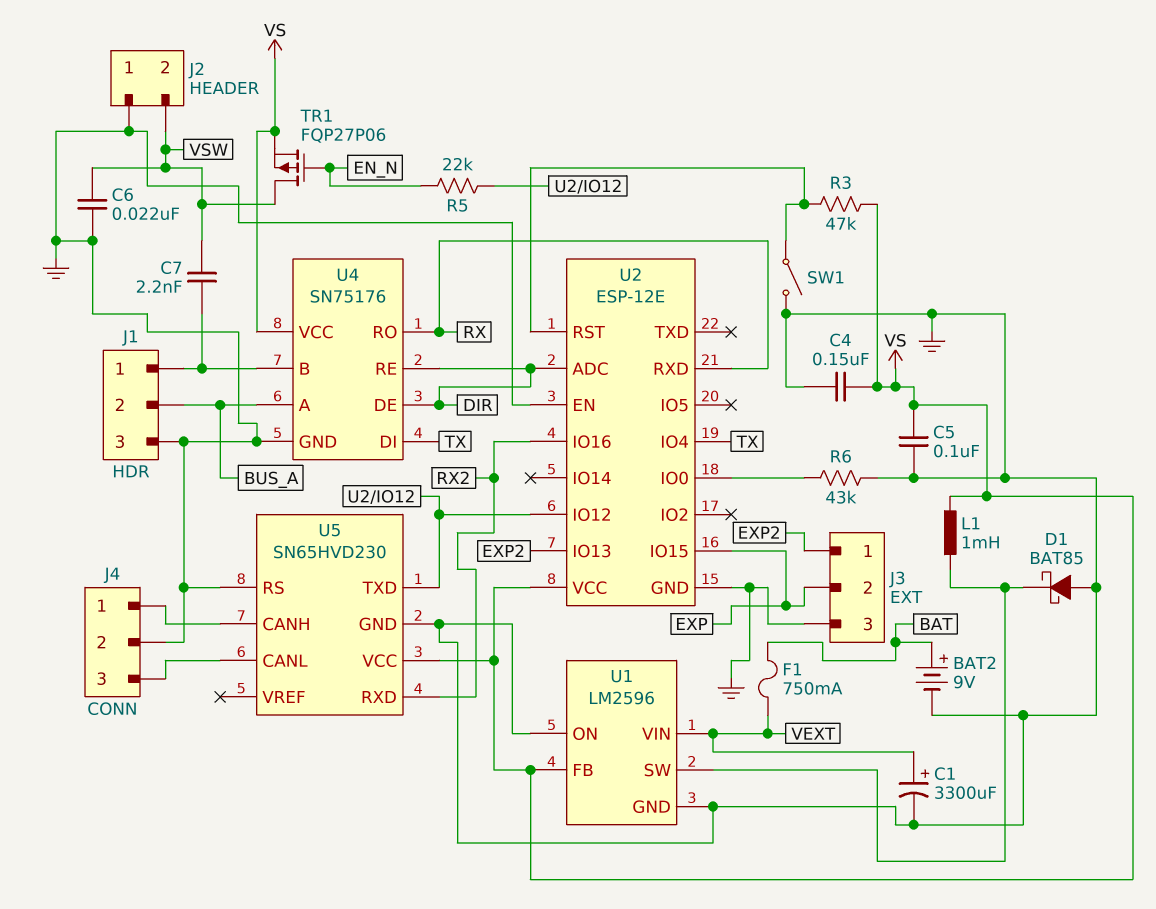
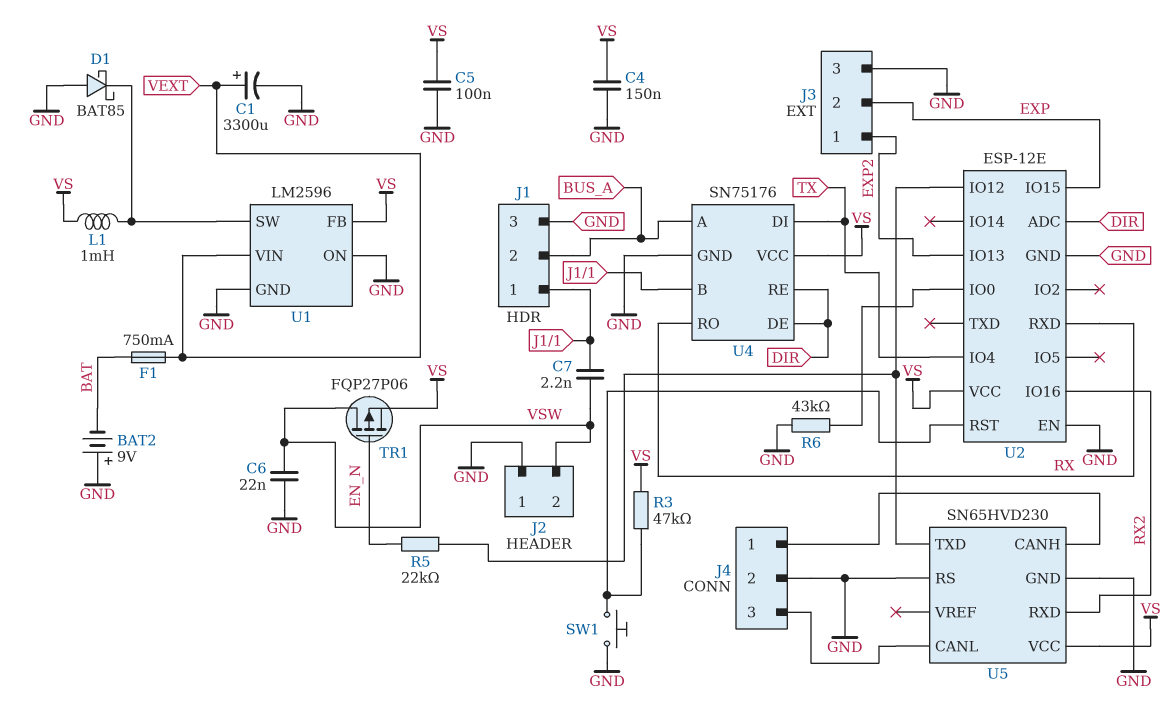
BAT2: 9V (plus BAT, minus GND) -> 9V (plus GND, minus BAT)
SW1: switch (GND, U2/RST) -> button (GND, U2/RST)

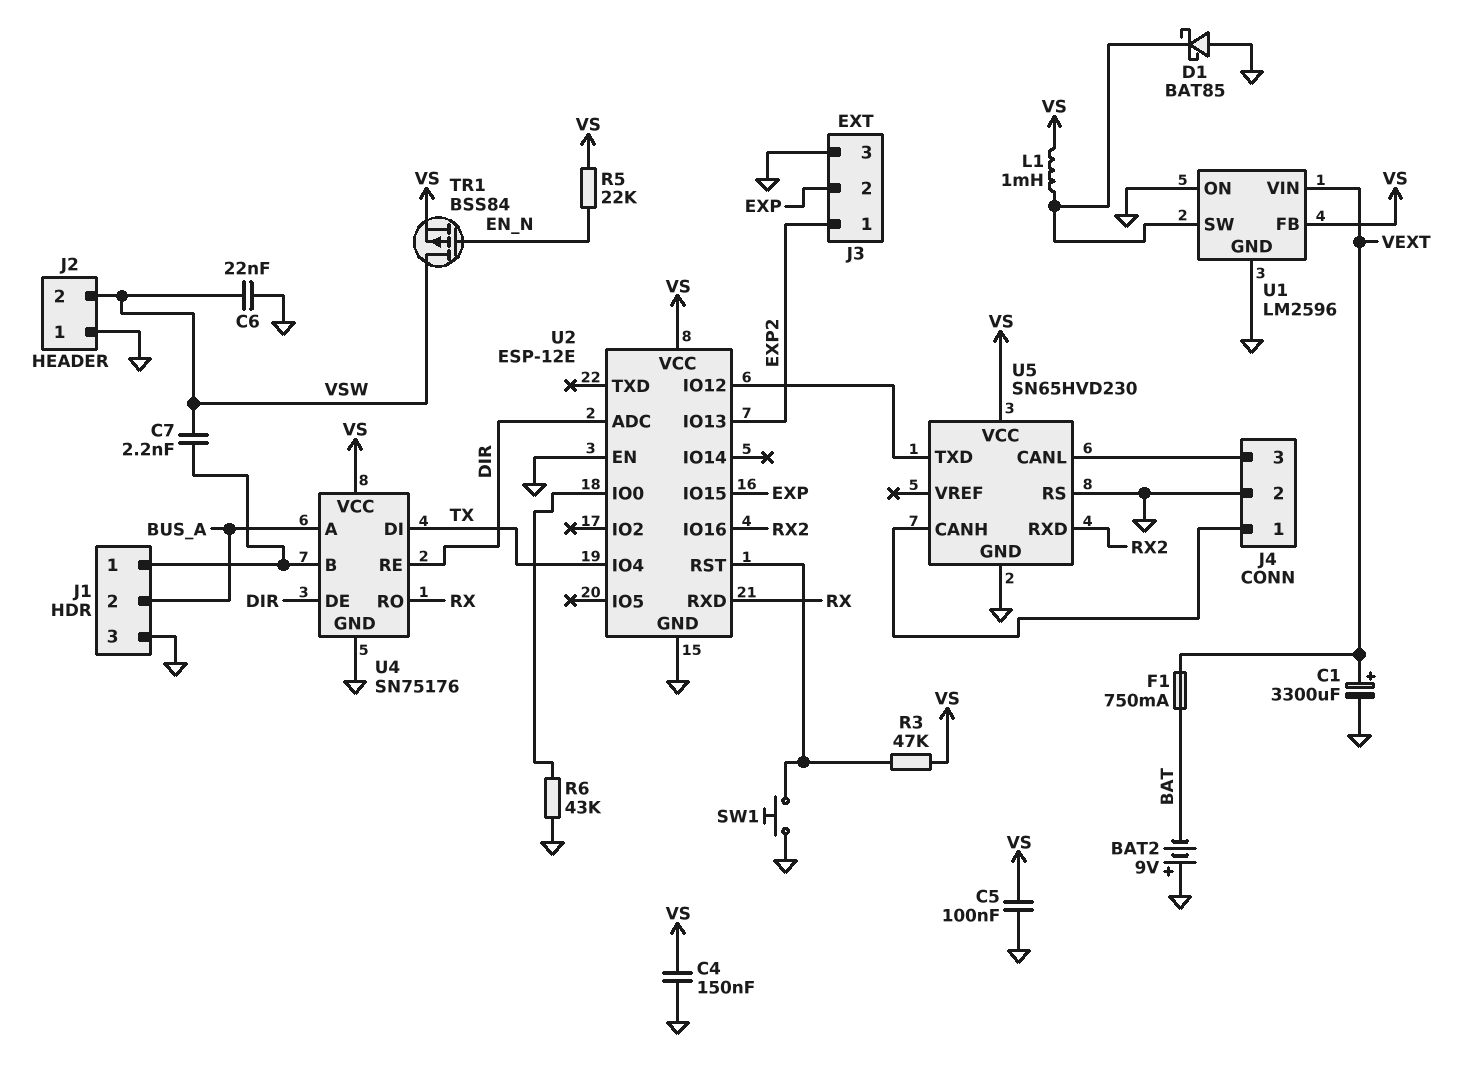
R5: 22k (EN_N, U2/IO12) -> 22k (EN_N, VS)
TR1: PMOS FQP27P06 (G EN_N, D VSW, S VS) -> PMOS BSS84 (G EN_N, D VSW, S VS)

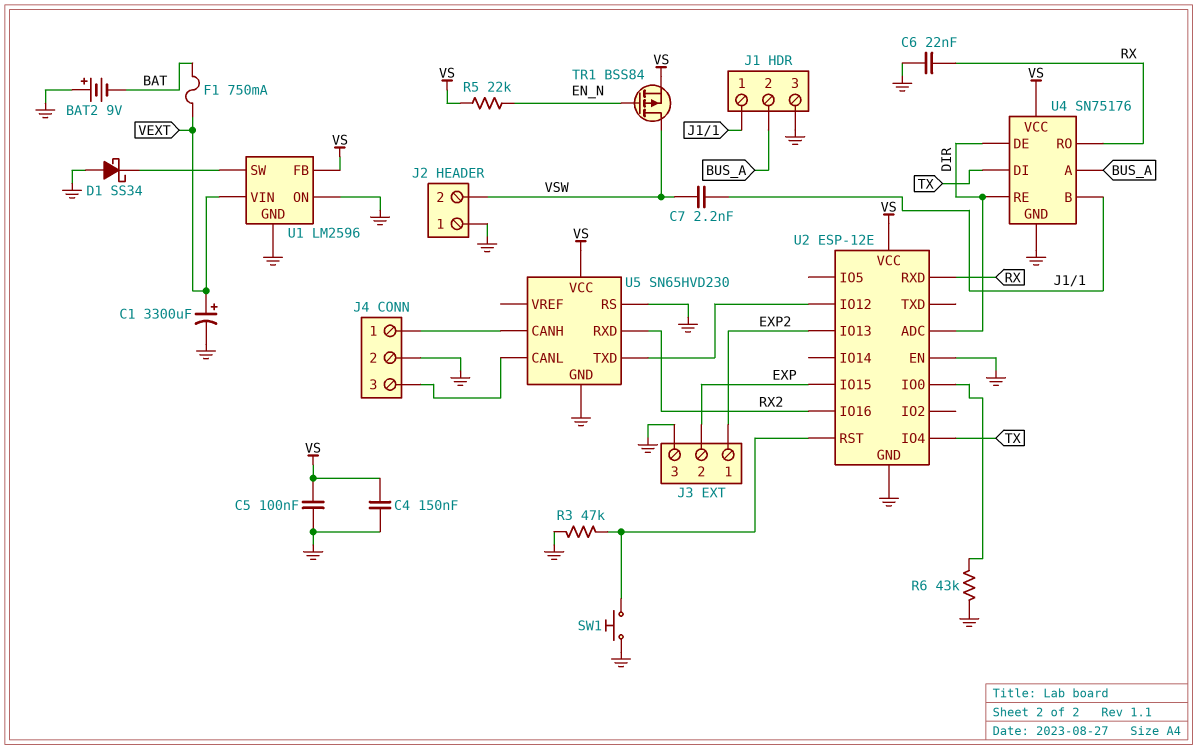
C6: 22nF (GND, VSW) -> 22nF (GND, RX)
D1: schottky BAT85 (A GND, K U1/SW) -> schottky SS34 (A GND, K U1/SW)
L1: 1mH (U1/SW, VS) -> none
R3: 47k (U2/RST, VS) -> 47k (GND, U2/RST)

